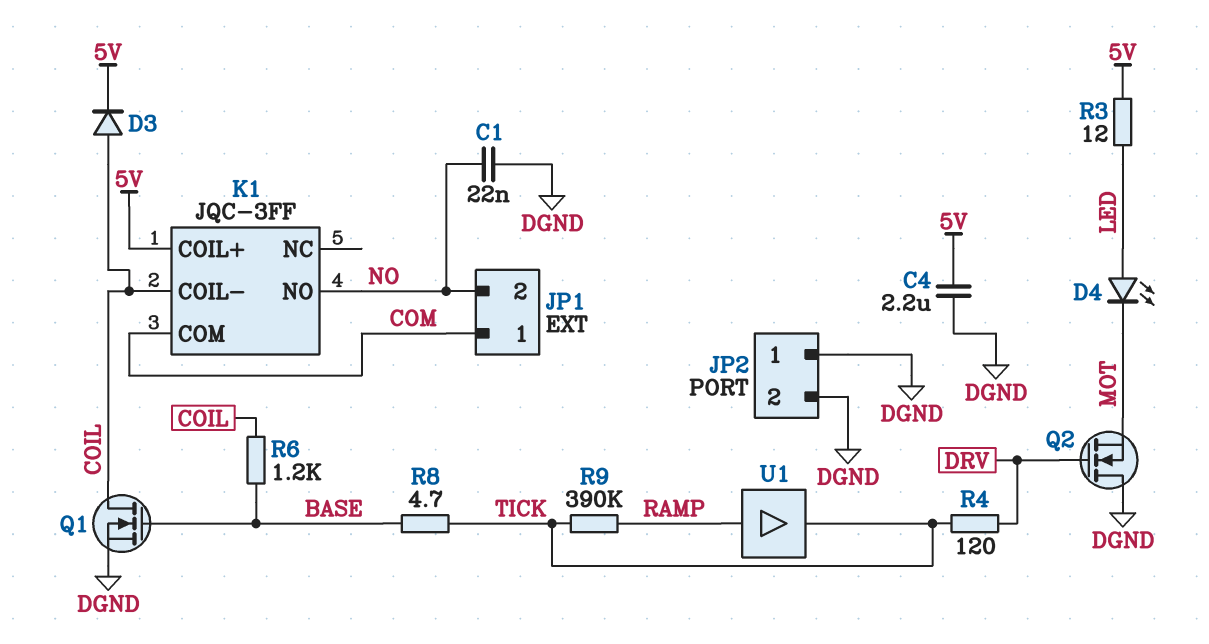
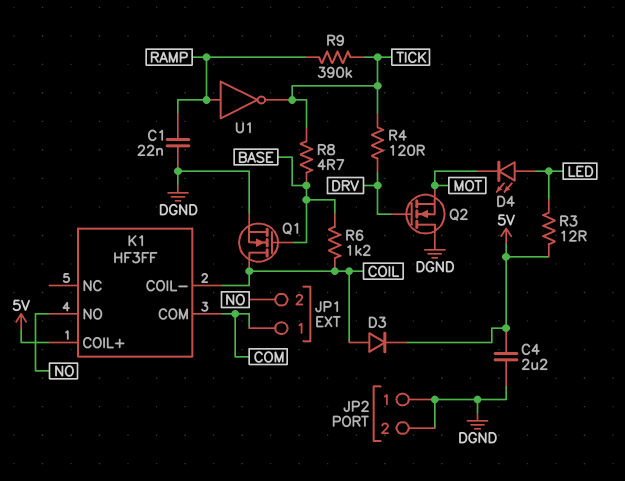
C1: 22nF (DGND, NO) -> 22nF (DGND, RAMP)
K1: JQC-3FF -> HF3FF
U1: buffer (in RAMP, out TICK) -> NOT (in RAMP, out TICK)

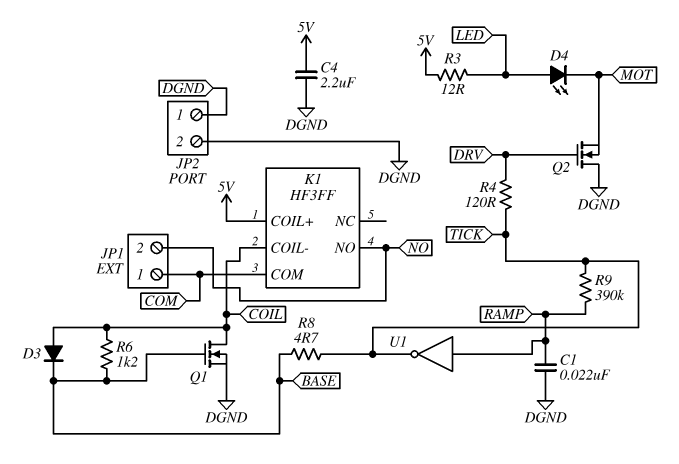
D3: diode (A COIL, K 5V) -> diode (A COIL, K BASE)

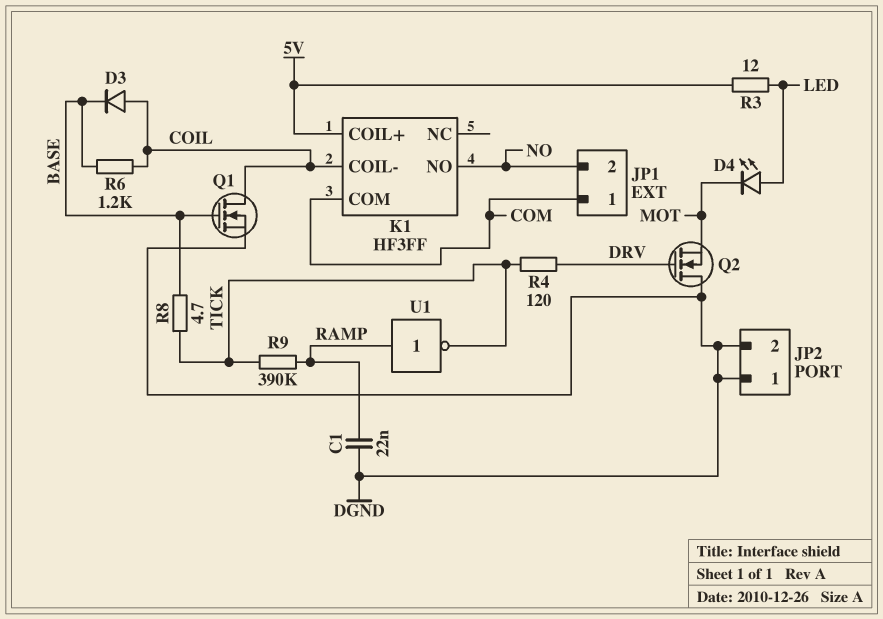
C4: 2.2uF (5V, DGND) -> none

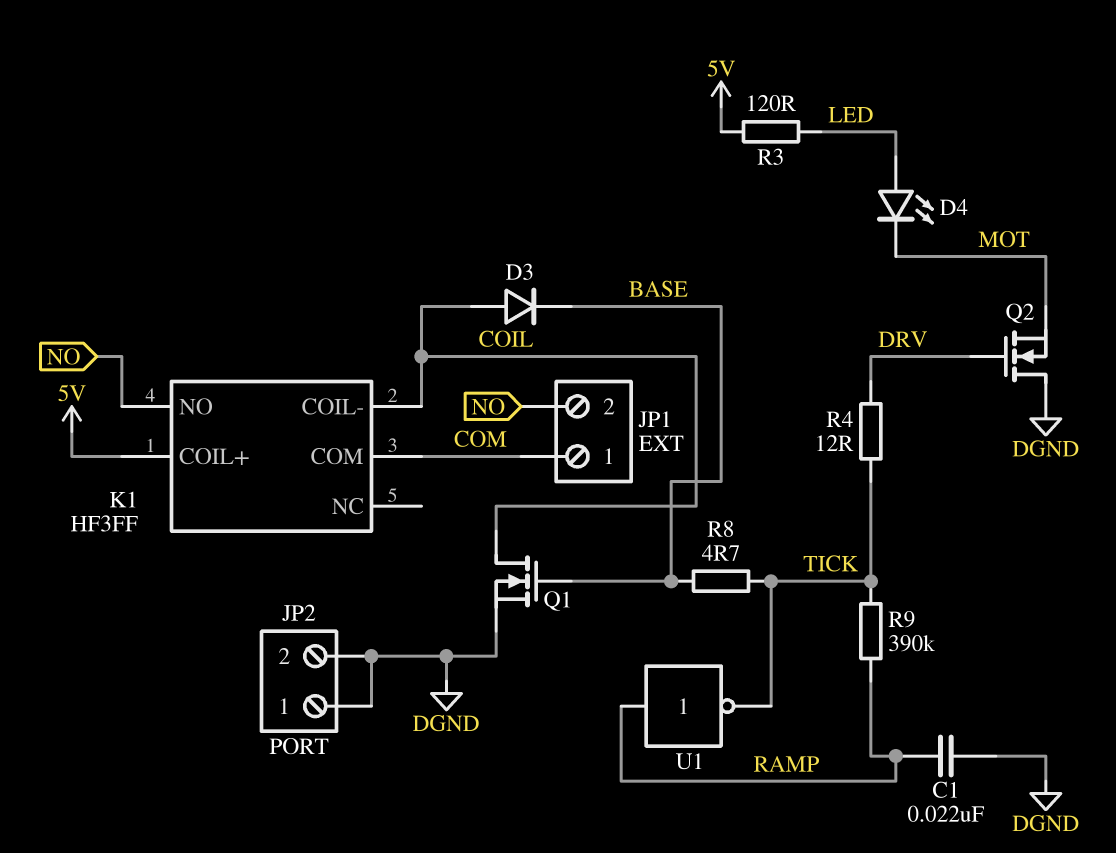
R3: 12 (5V, LED) -> 120 (5V, LED)
R4: 120 (DRV, TICK) -> 12 (DRV, TICK)
R6: 1.2k (BASE, COIL) -> none

